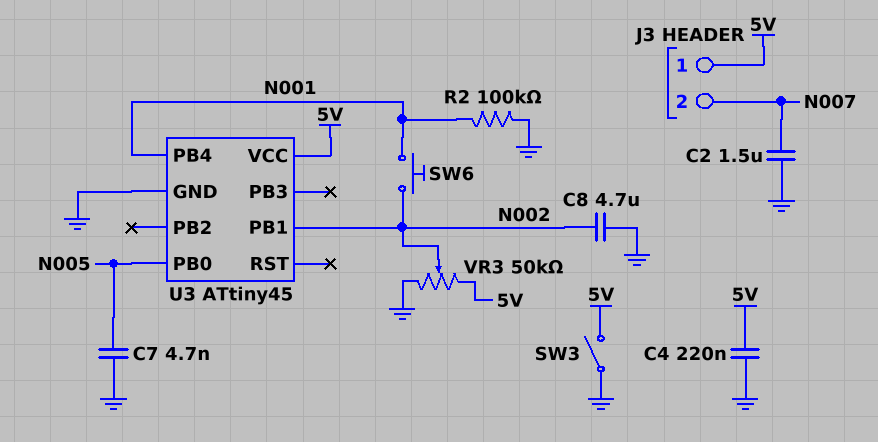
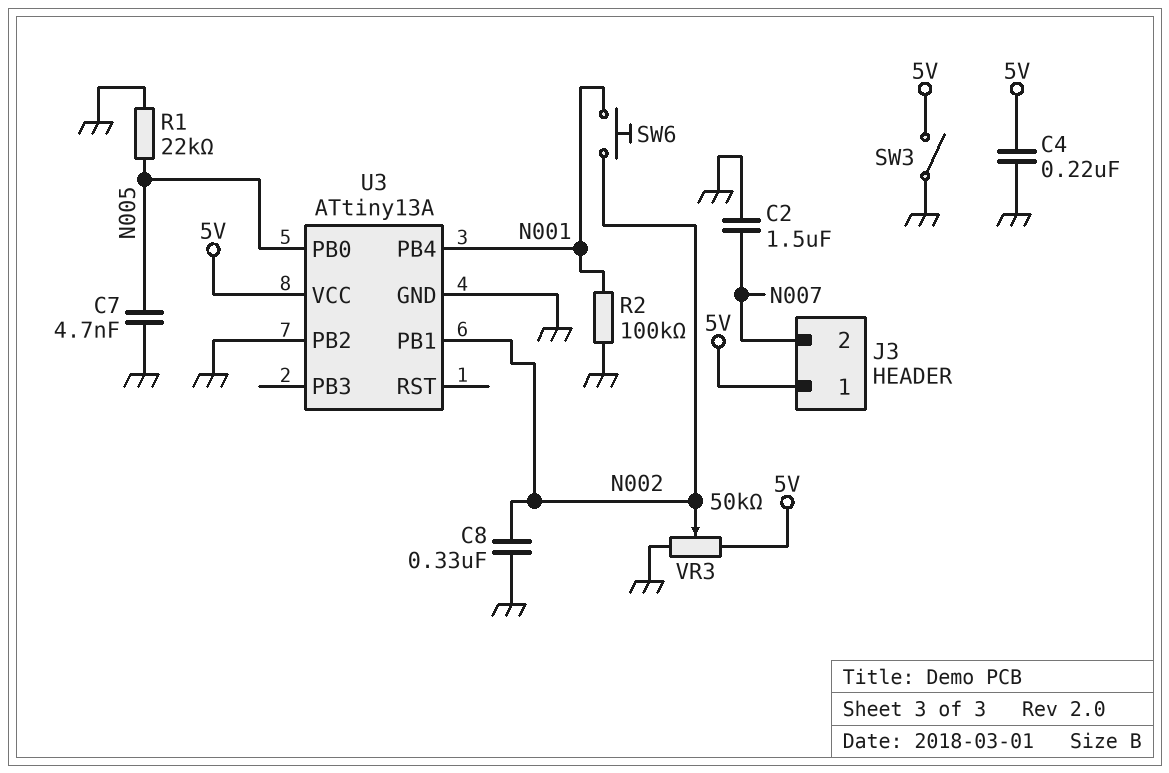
C8: 4.7uF (GND, N002) -> 330nF (GND, N002)
R1: none -> 22k (GND, N005)
U3: ATtiny45 -> ATtiny13A
U3 pin PB2: none -> GND

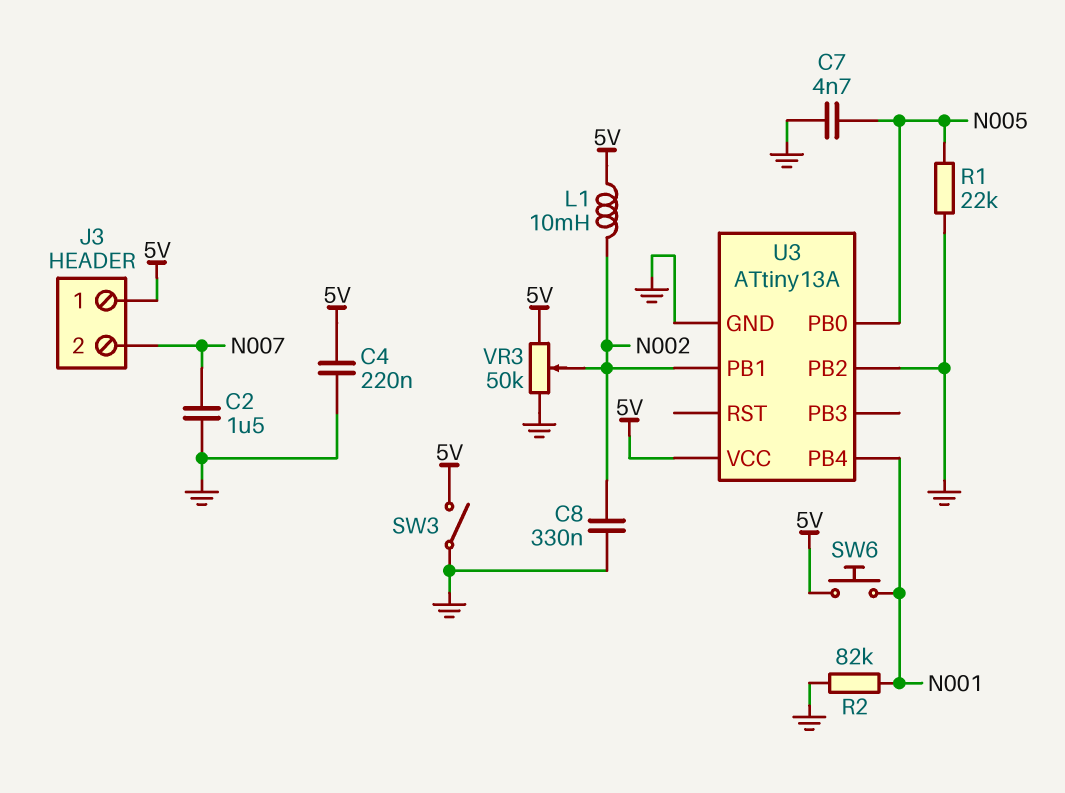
L1: none -> 10mH (5V, N002)
R2: 100k (GND, N001) -> 82k (GND, N001)
SW6: button (N001, N002) -> button (5V, N001)

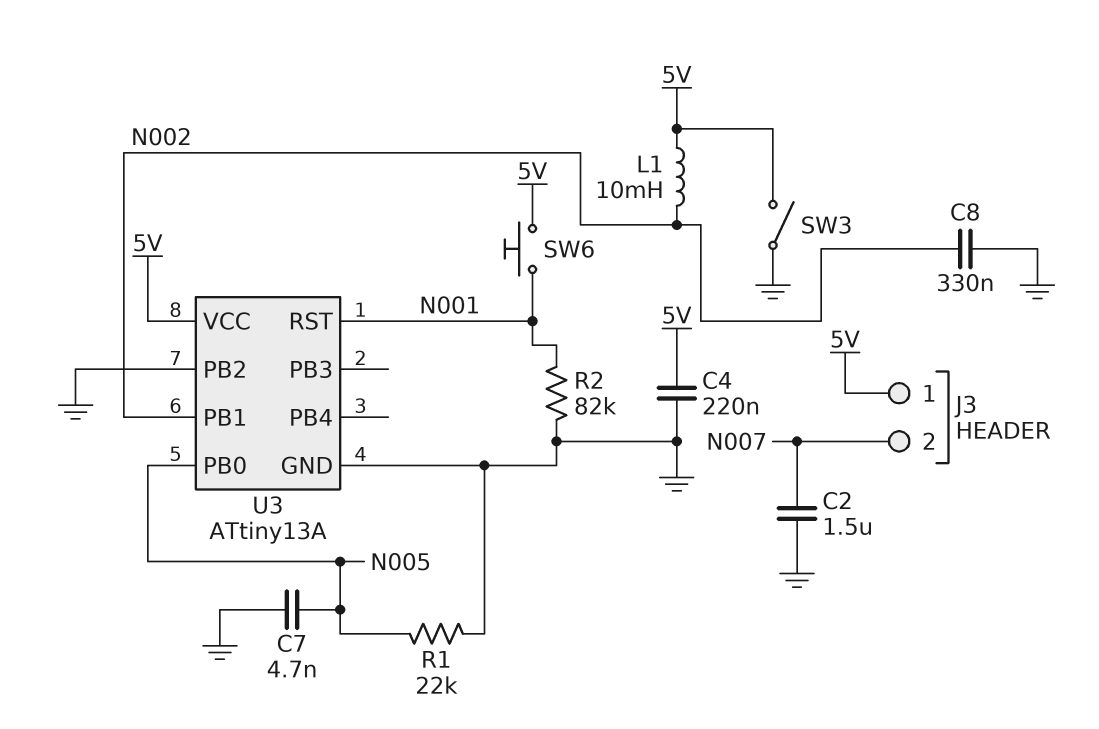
U3 pin PB4: N001 -> none
U3 pin RST: none -> N001
VR3: 50k (5V, GND, wiper N002) -> none

